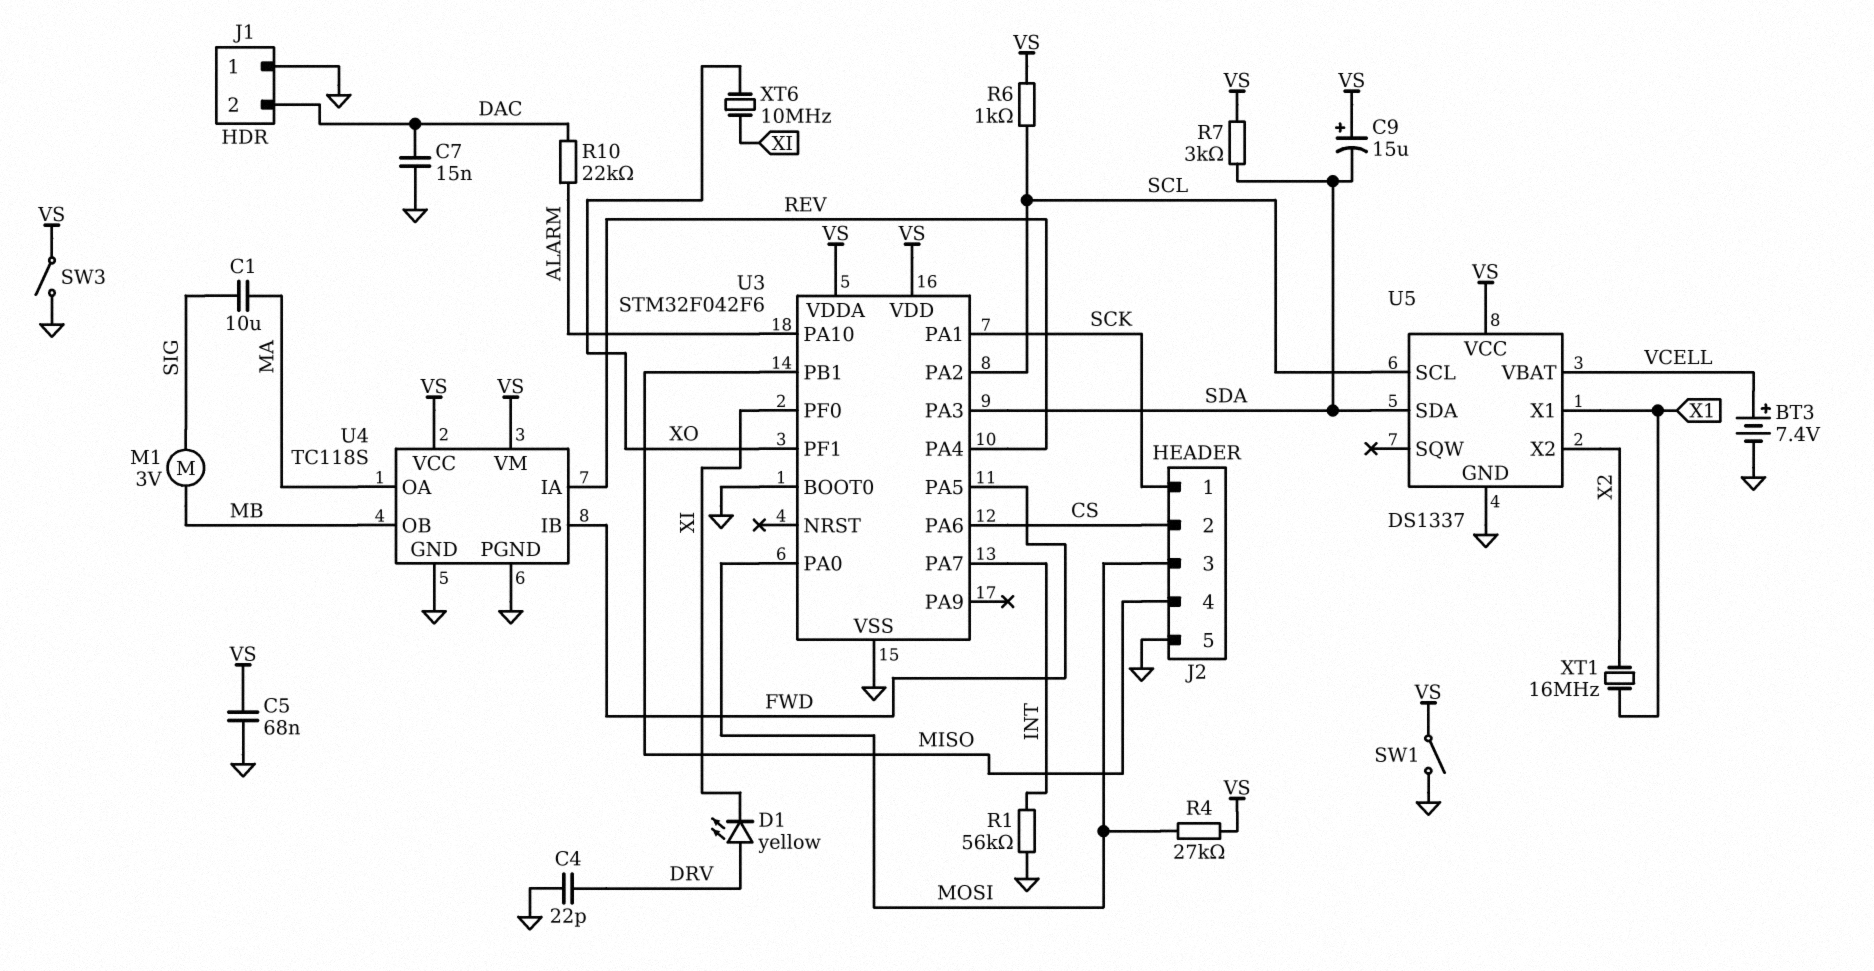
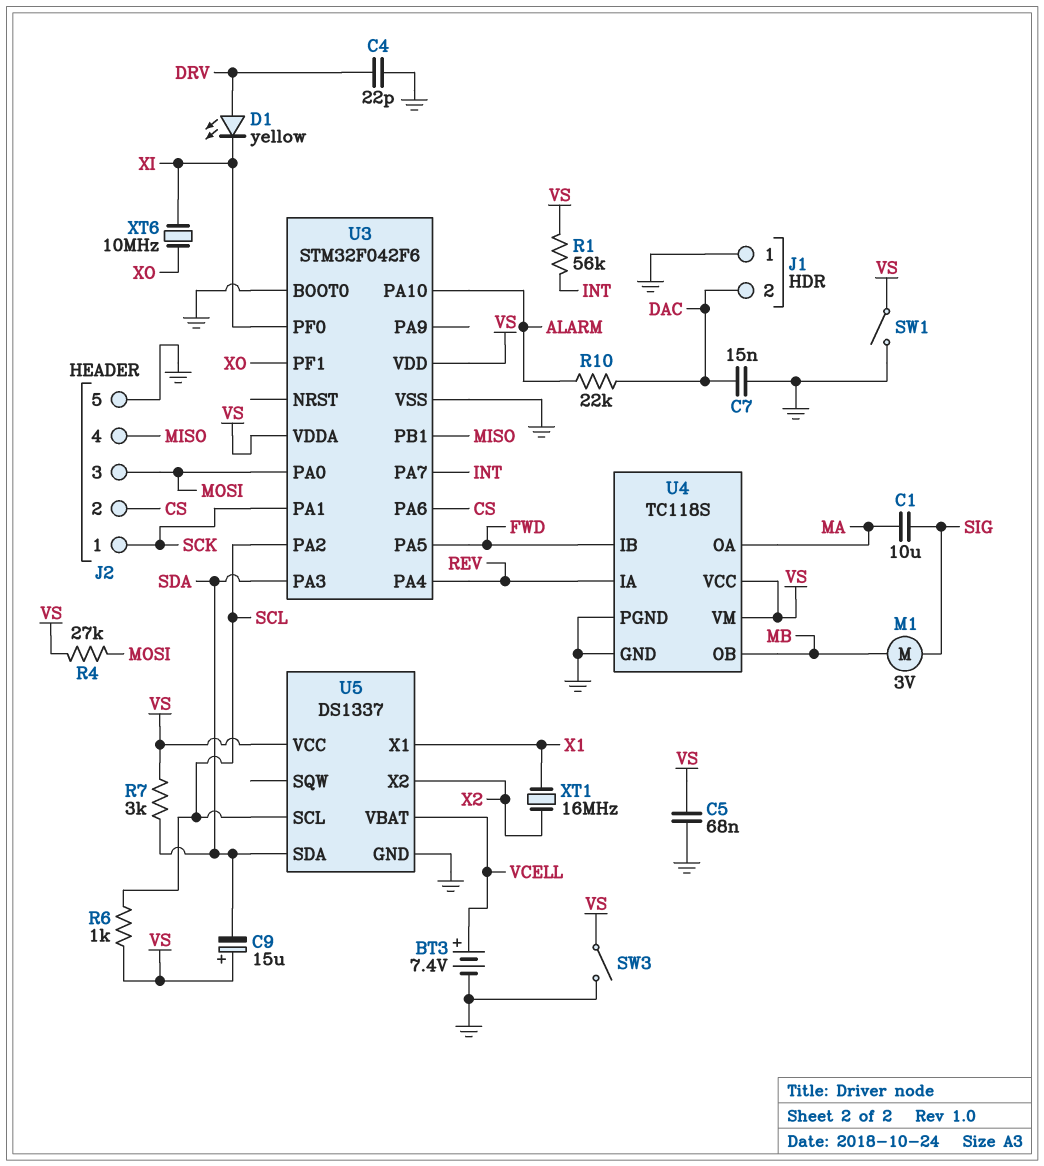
R1: 56k (GND, INT) -> 56k (INT, VS)

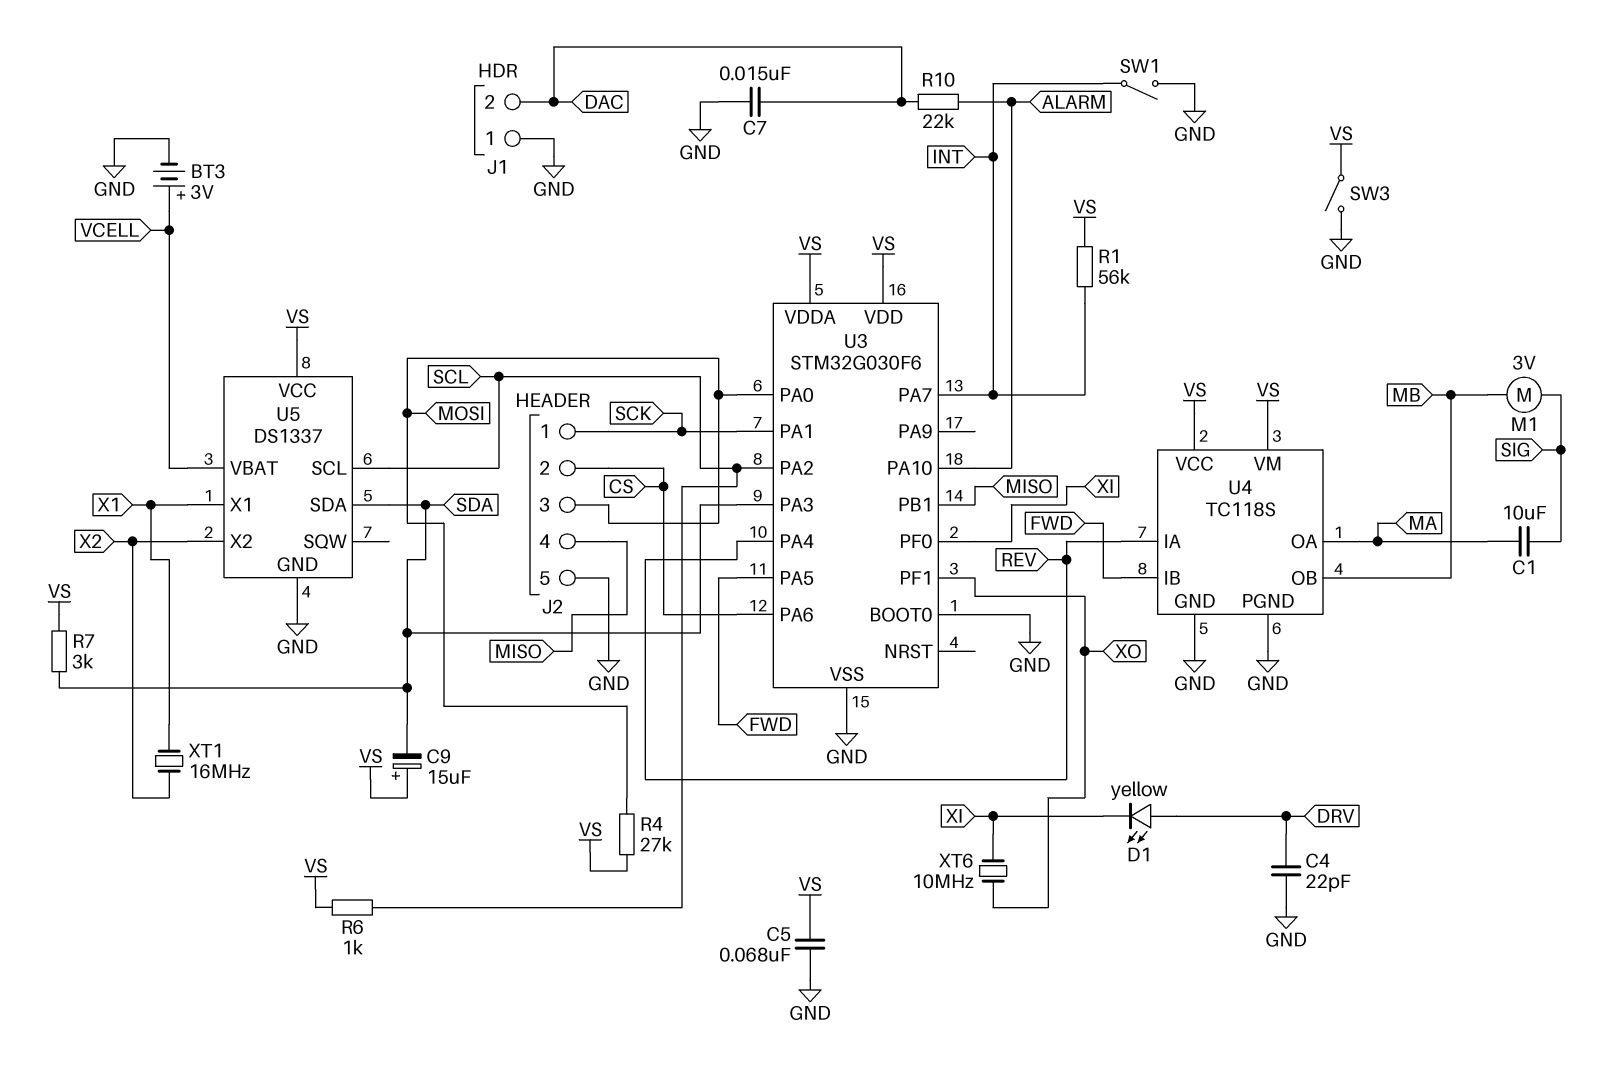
BT3: 7.4V (plus VCELL, minus GND) -> 3V (plus VCELL, minus GND)
SW1: switch (GND, VS) -> switch (GND, INT)
U3: STM32F042F6 -> STM32G030F6

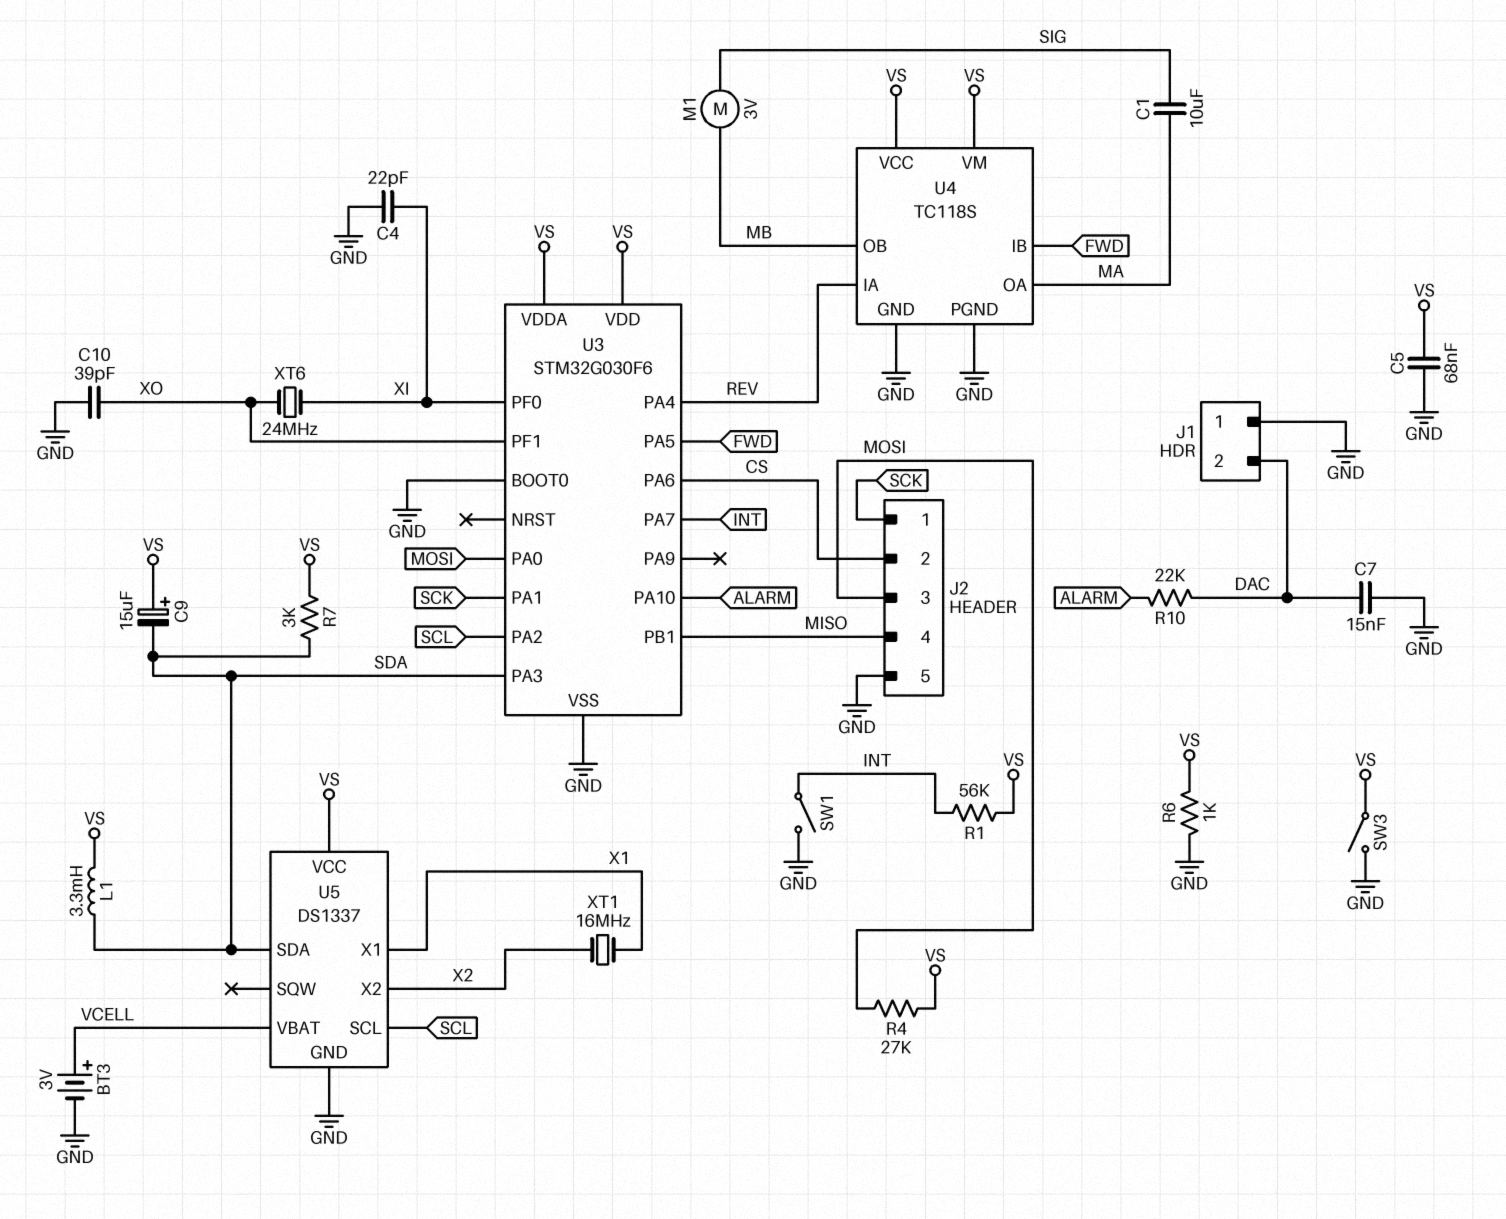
C4: 22pF (DRV, GND) -> 22pF (GND, XI)
C10: none -> 39pF (GND, XO)
D1: LED yellow (A DRV, K XI) -> none
L1: none -> 3.3mH (SDA, VS)
R6: 1k (SCL, VS) -> 1k (GND, VS)
XT6: 10MHz (XI, XO) -> 24MHz (XI, XO)

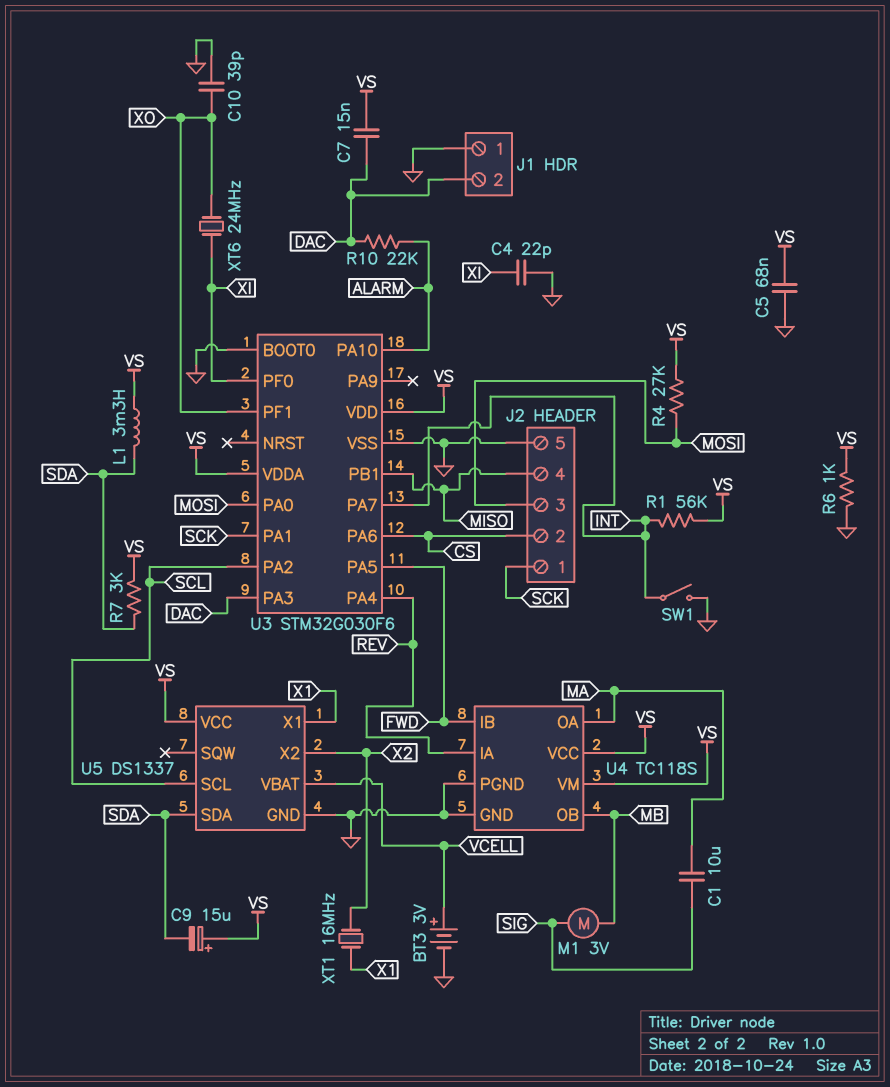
C7: 15nF (DAC, GND) -> 15nF (DAC, VS)
SW3: switch (GND, VS) -> none
U3 pin PA3: SDA -> DAC

